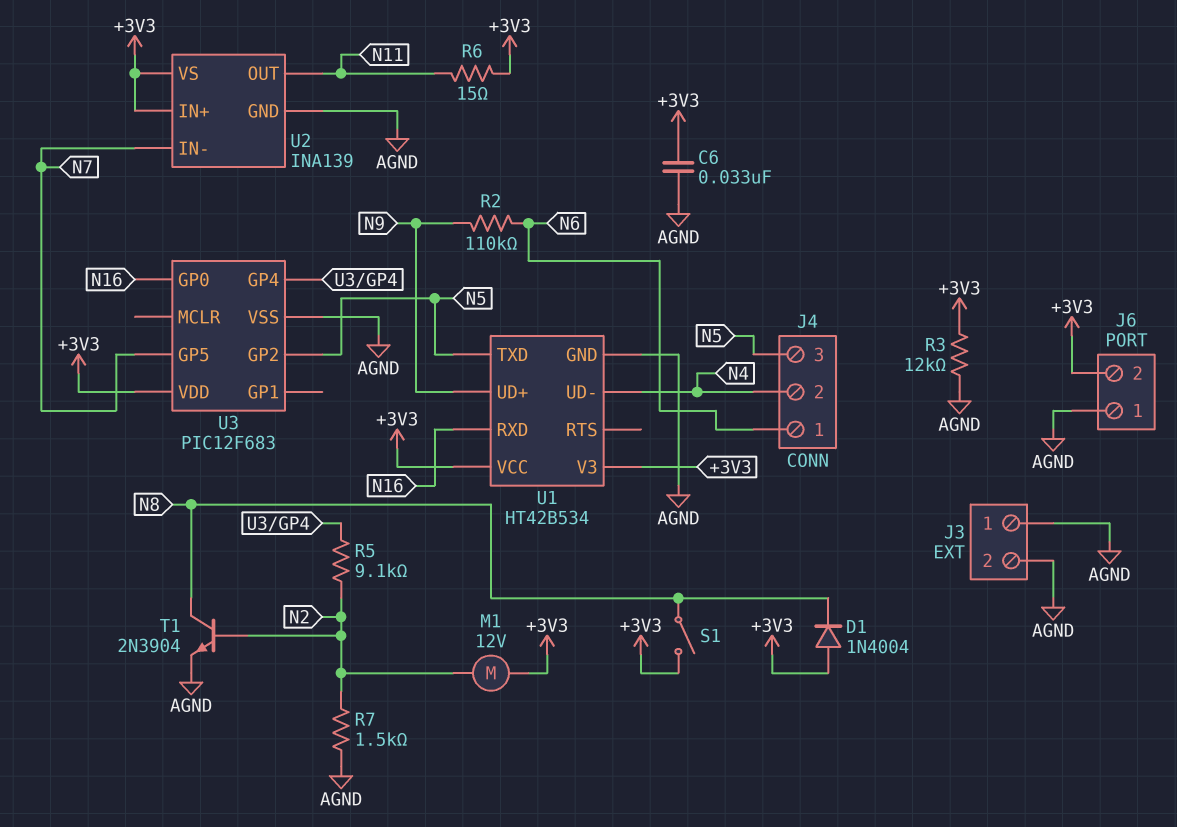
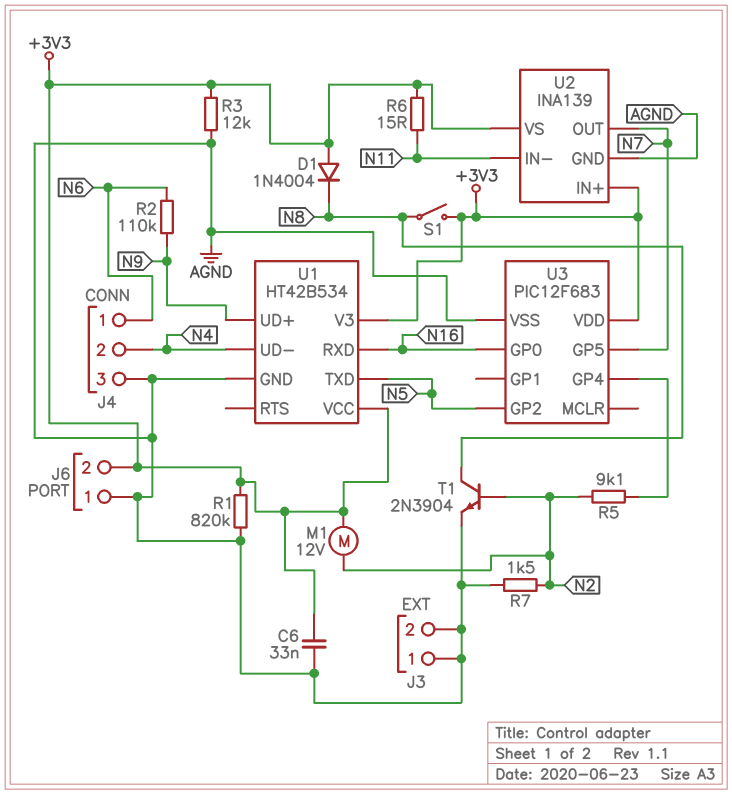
J4 pin 3: N5 -> AGND
R1: none -> 820k (+3V3, AGND)
U2 pin IN-: N7 -> N11
U2 pin OUT: N11 -> N7

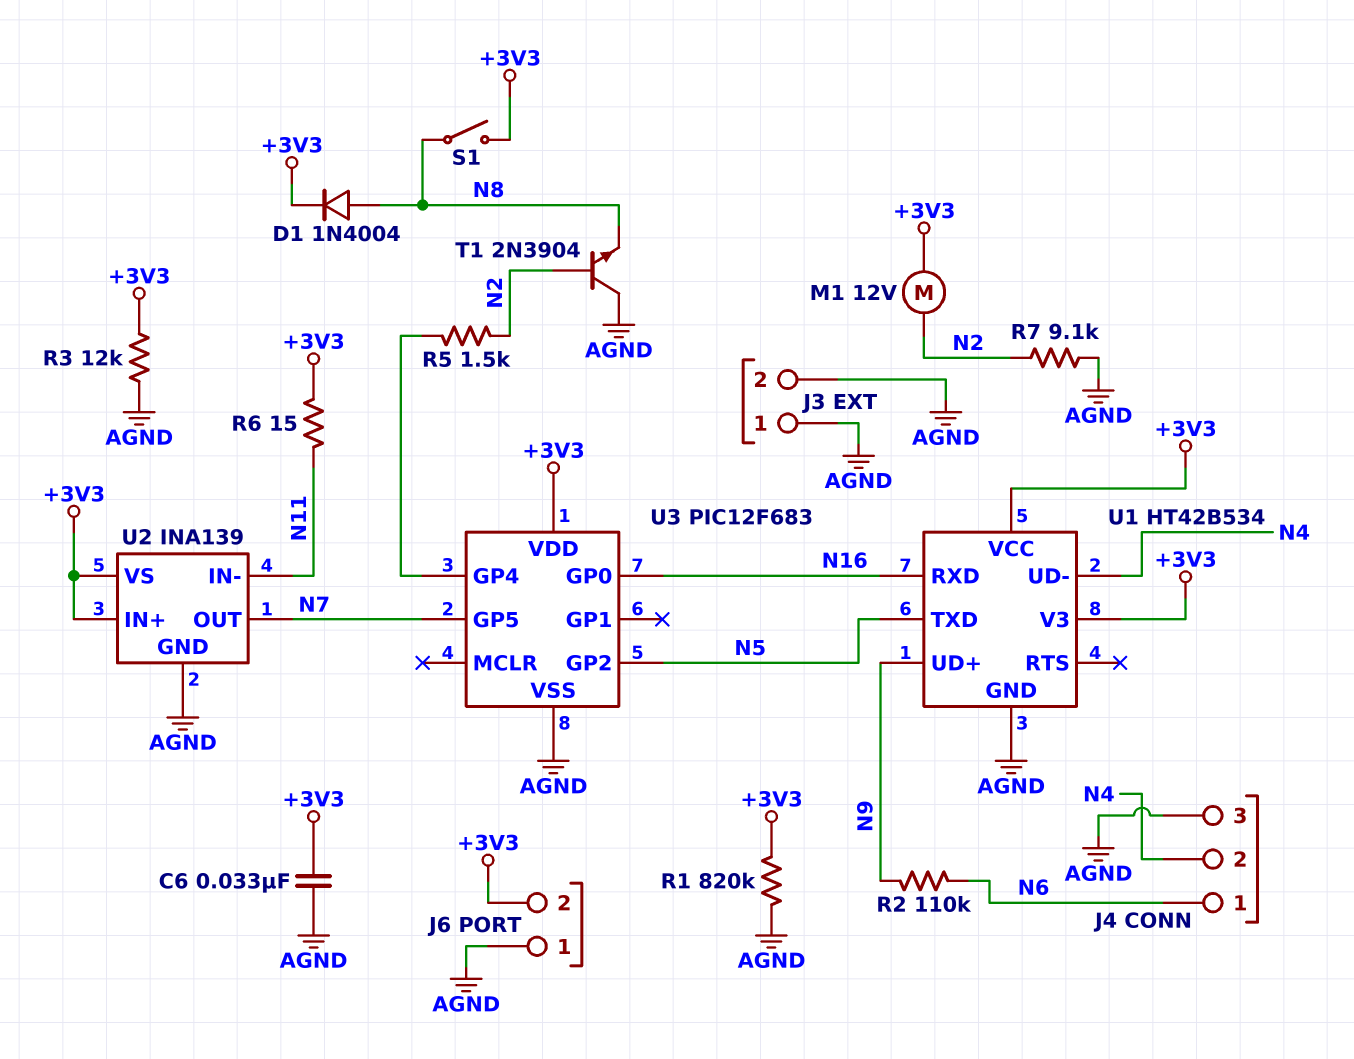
D1: diode 1N4004 (A +3V3, K N8) -> diode 1N4004 (A N8, K +3V3)
R5: 9.1k (N2, U3/GP4) -> 1.5k (N2, U3/GP4)
R7: 1.5k (AGND, N2) -> 9.1k (AGND, N2)
T1: NPN 2N3904 (B N2, C N8, E AGND) -> NPN 2N3904 (B N2, C AGND, E N8)

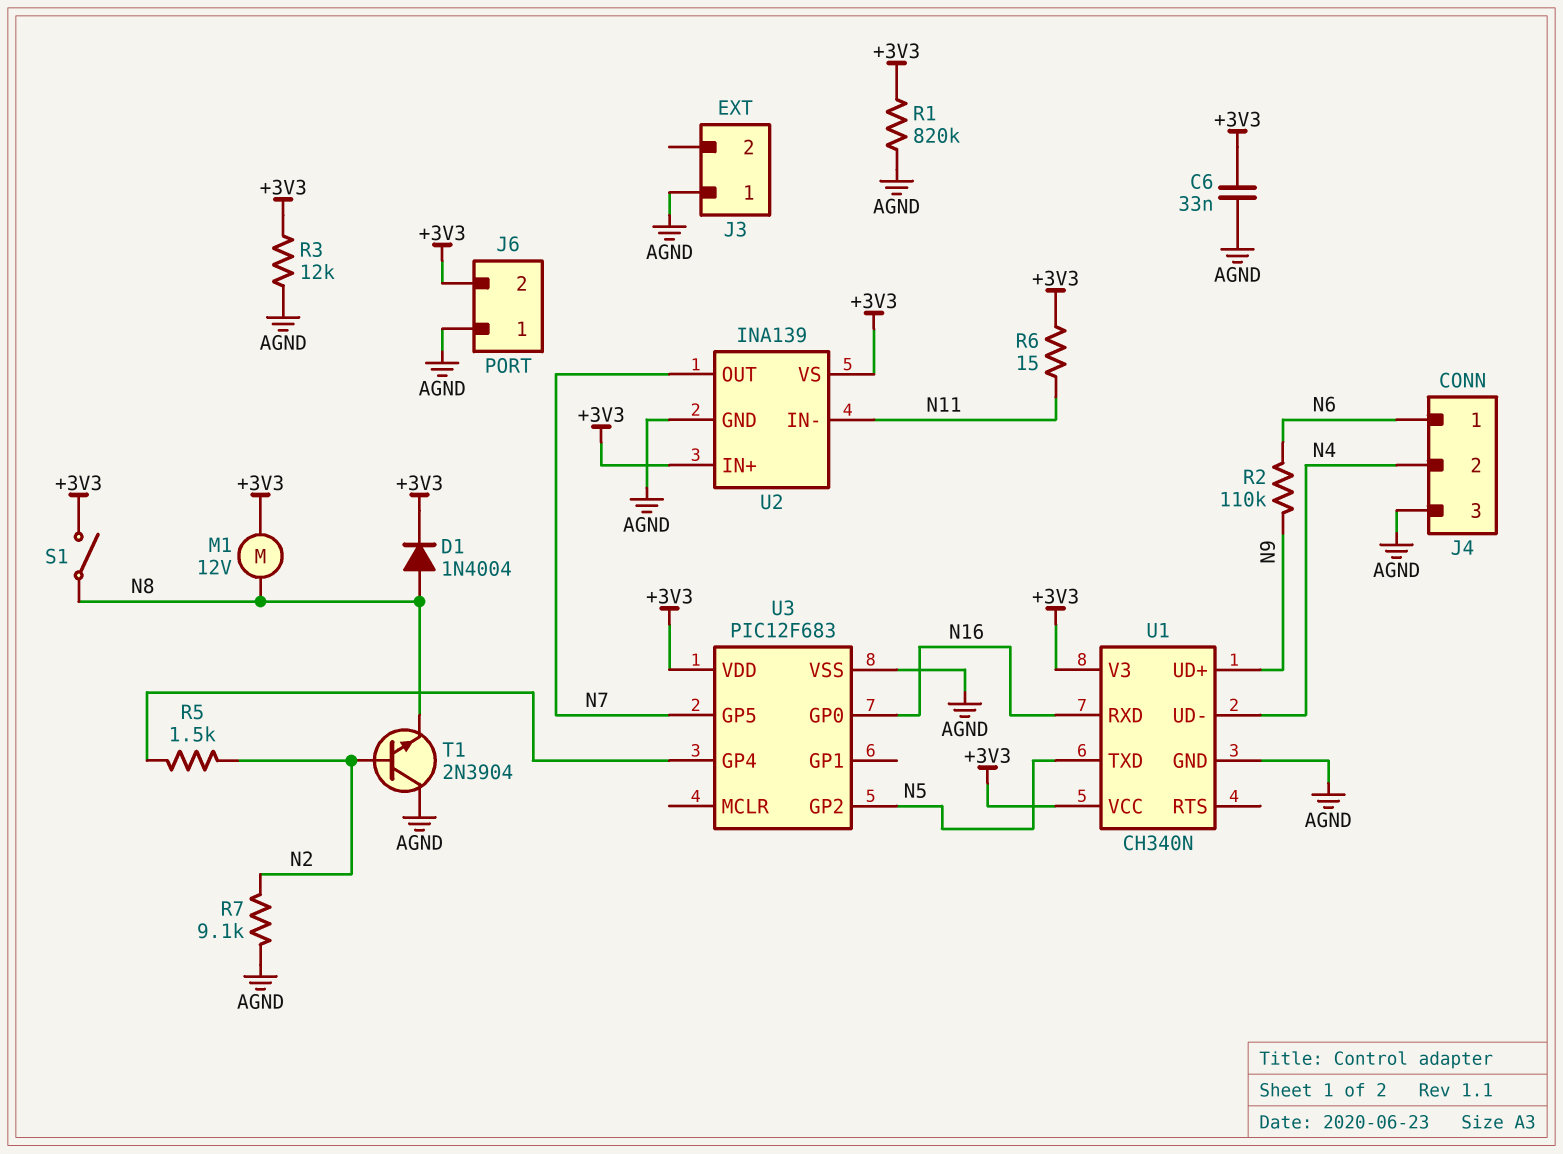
J3 pin 2: AGND -> none
M1: motor 12V (+3V3, N2) -> motor 12V (+3V3, N8)
U1: HT42B534 -> CH340N

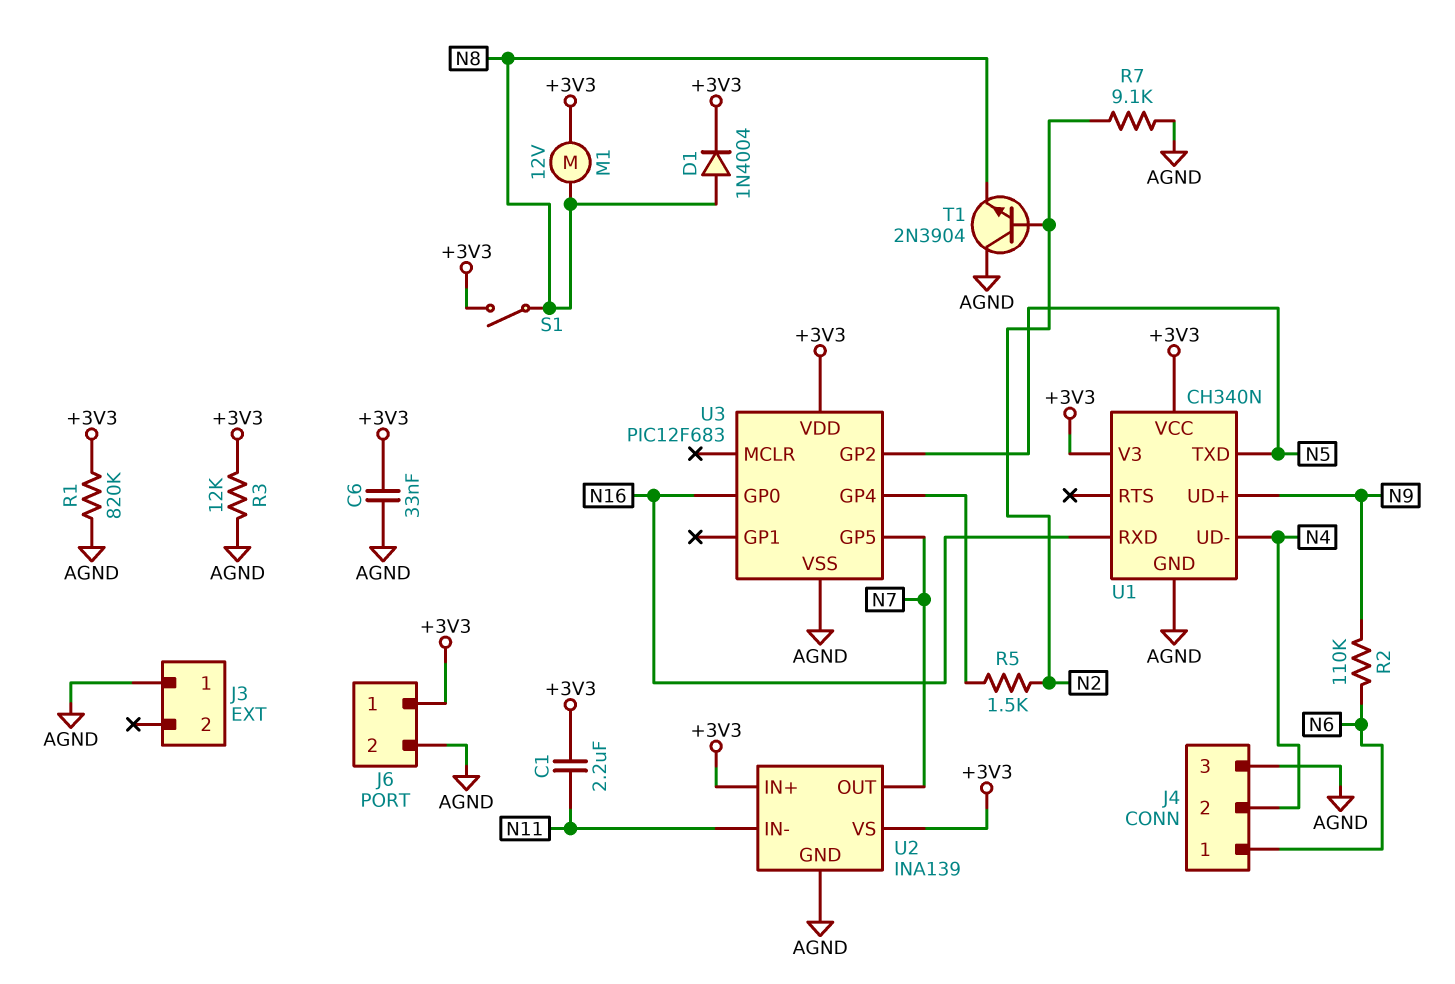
C1: none -> 2.2uF (+3V3, N11)
J6 pin 1: AGND -> +3V3
J6 pin 2: +3V3 -> AGND
R6: 15 (+3V3, N11) -> none

